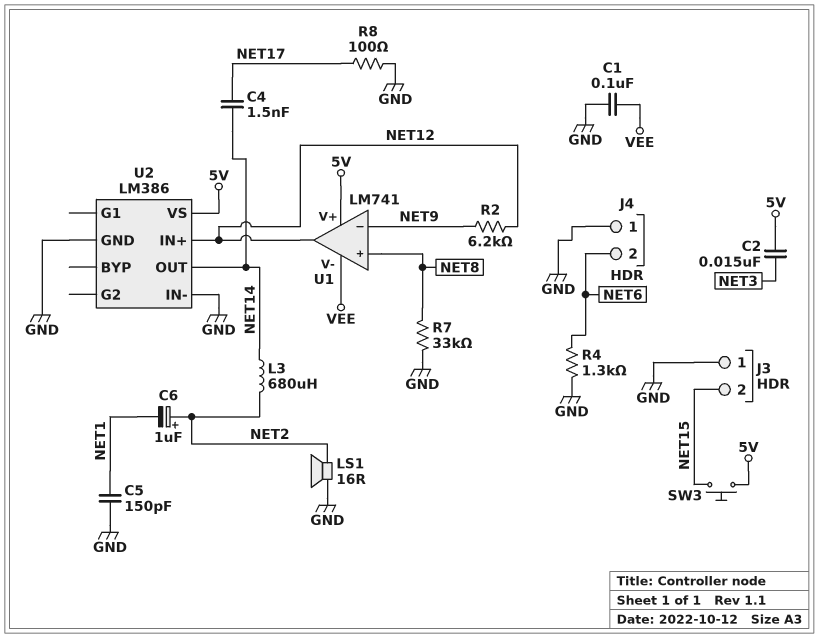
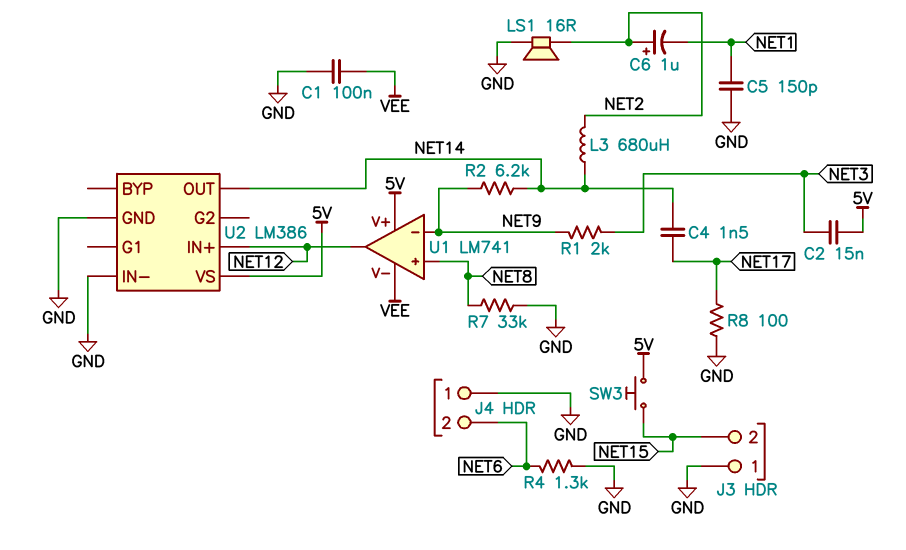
R1: none -> 2k (NET3, NET9)
R2: 6.2k (NET9, NET12) -> 6.2k (NET9, NET14)

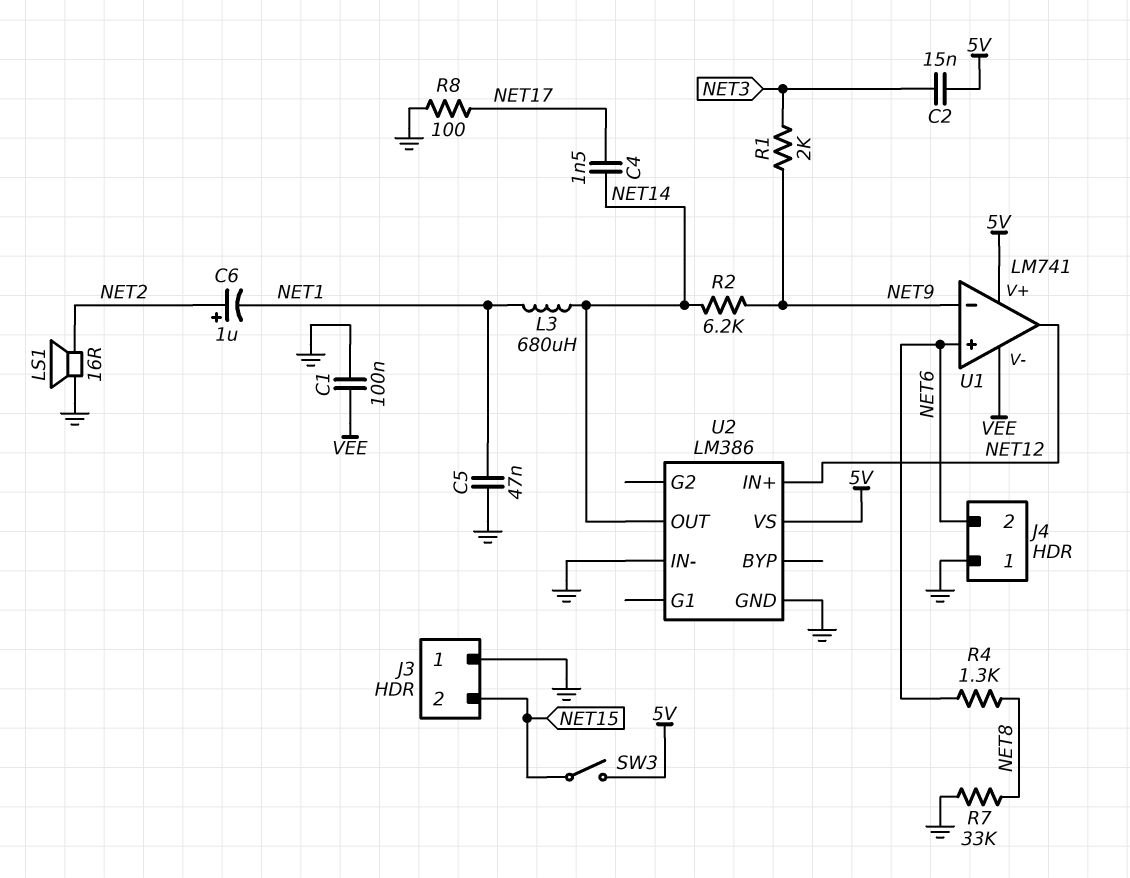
C5: 150pF (GND, NET1) -> 47nF (GND, NET1)
L3: 680uH (NET2, NET14) -> 680uH (NET1, NET14)
R4: 1.3k (GND, NET6) -> 1.3k (NET6, NET8)
SW3: button (5V, NET15) -> switch (5V, NET15)
U1 pin in+: NET8 -> NET6

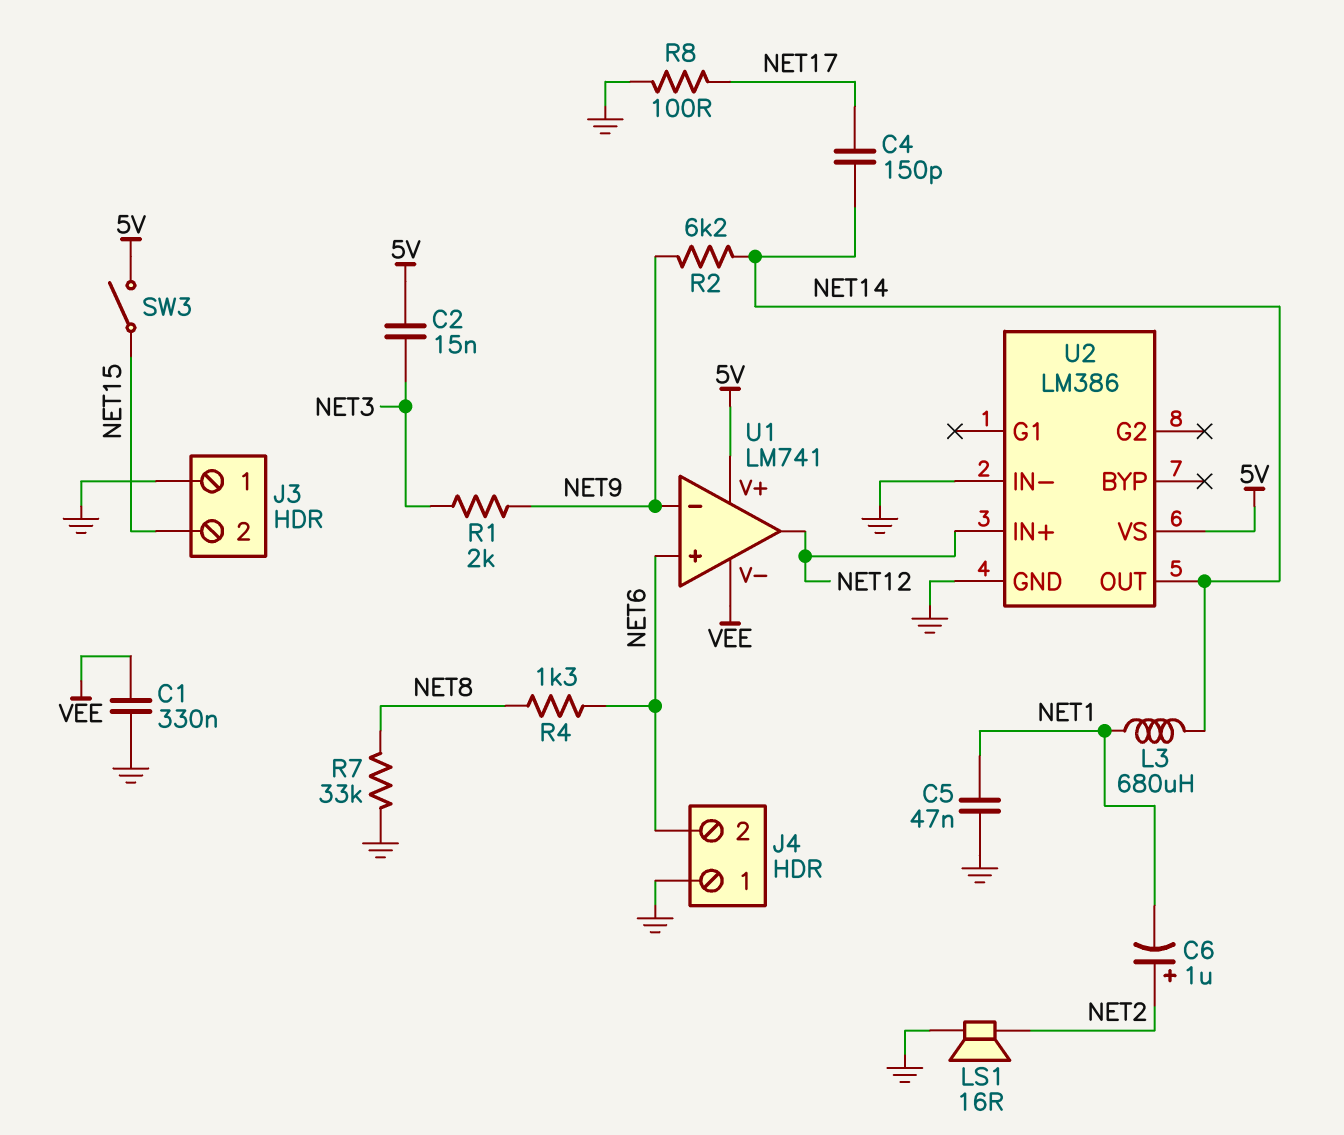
C1: 100nF (GND, VEE) -> 330nF (GND, VEE)
C4: 1.5nF (NET14, NET17) -> 150pF (NET14, NET17)

